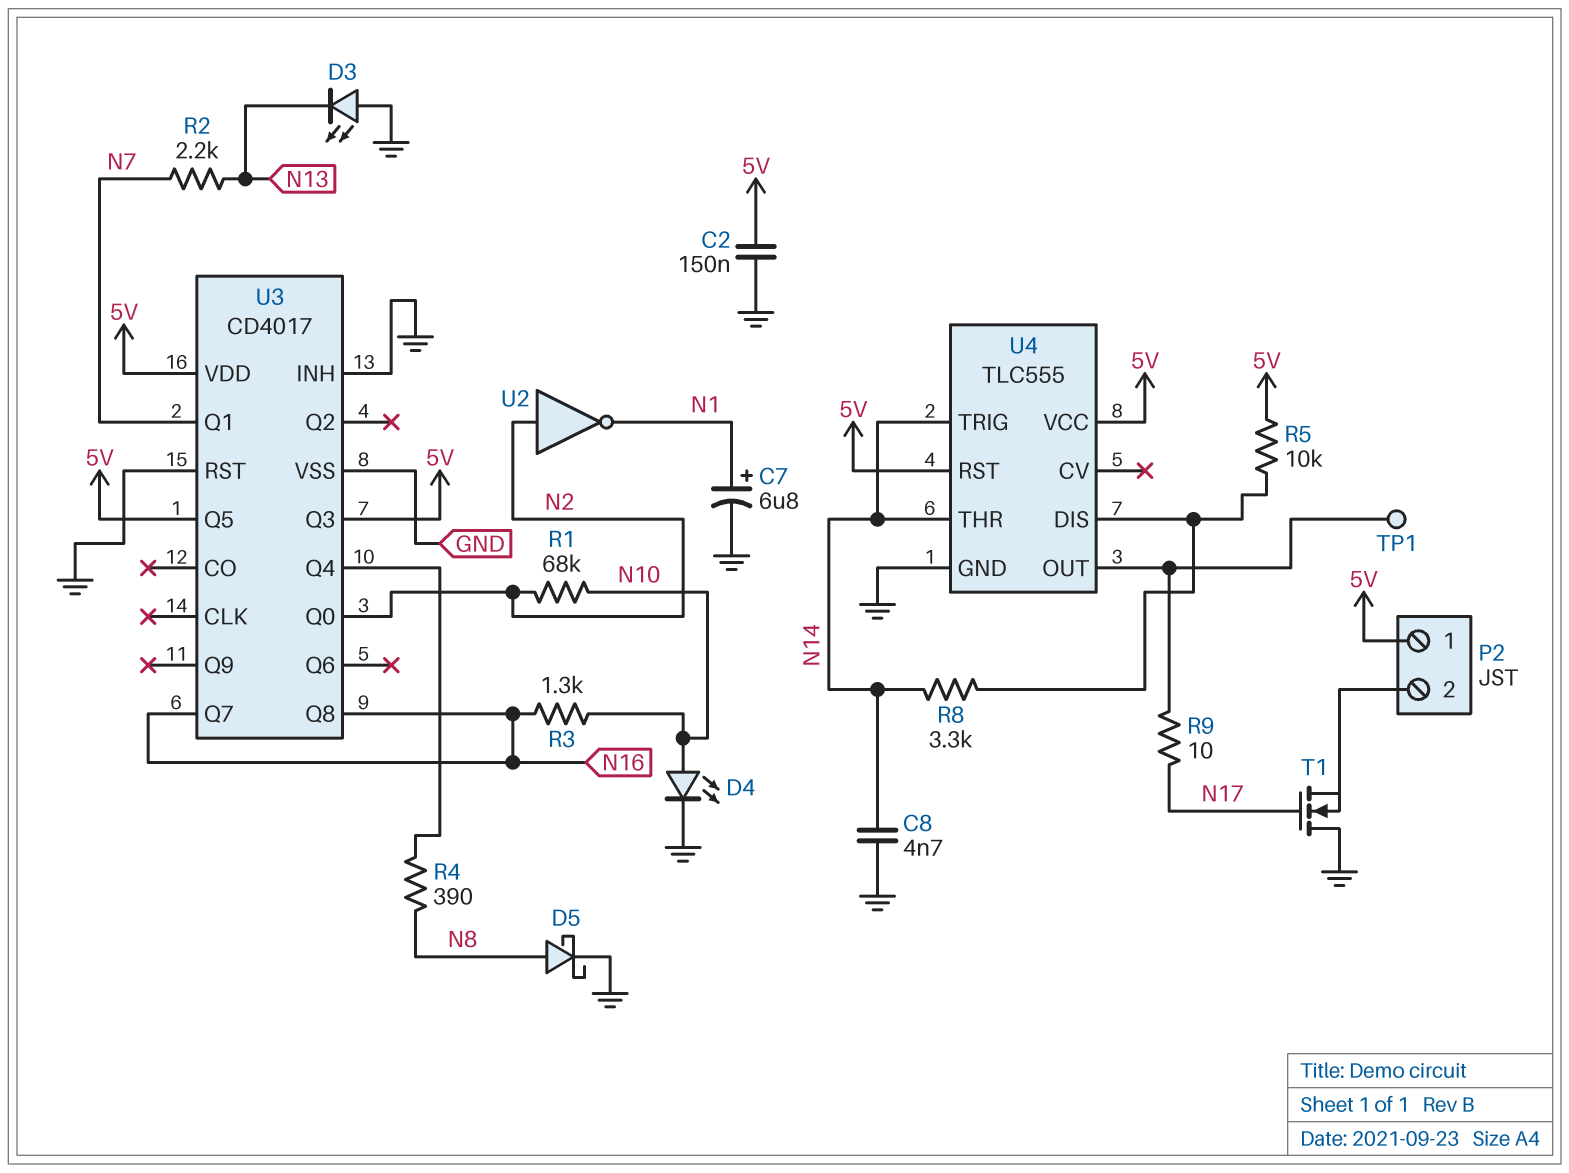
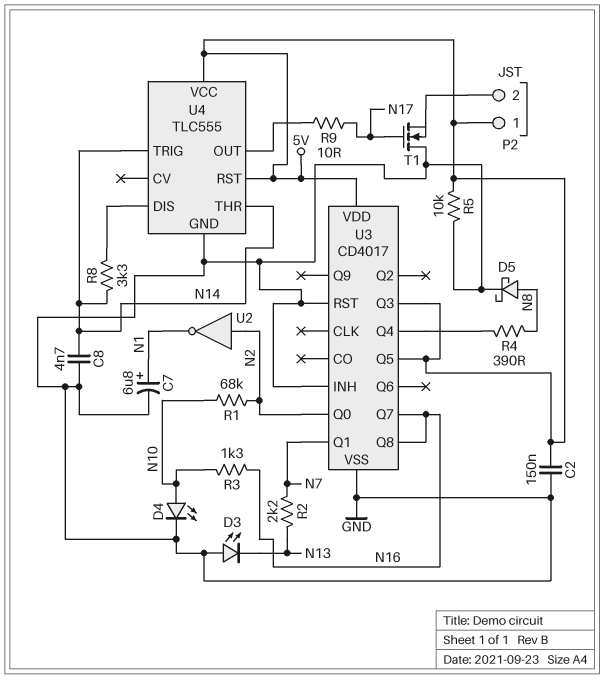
R5: 10k (5V, U4/DIS) -> 10k (5V, GND)
TP1: test point (U4/OUT) -> none

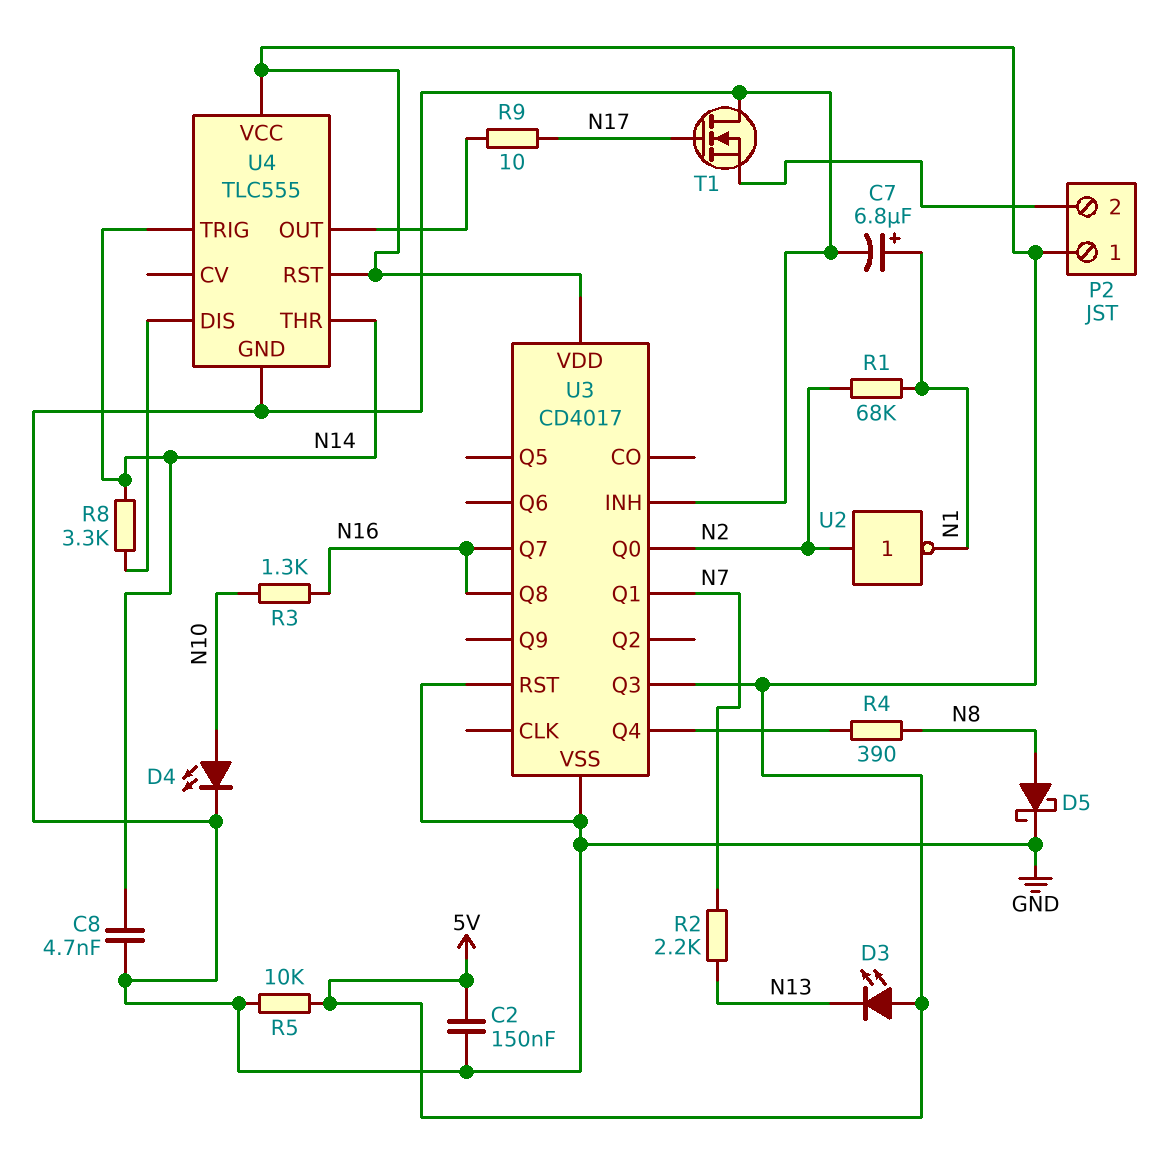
D3: LED (A GND, K N13) -> LED (A 5V, K N13)
R1: 68k (N2, N10) -> 68k (N1, N2)
U3 pin Q5: 5V -> none

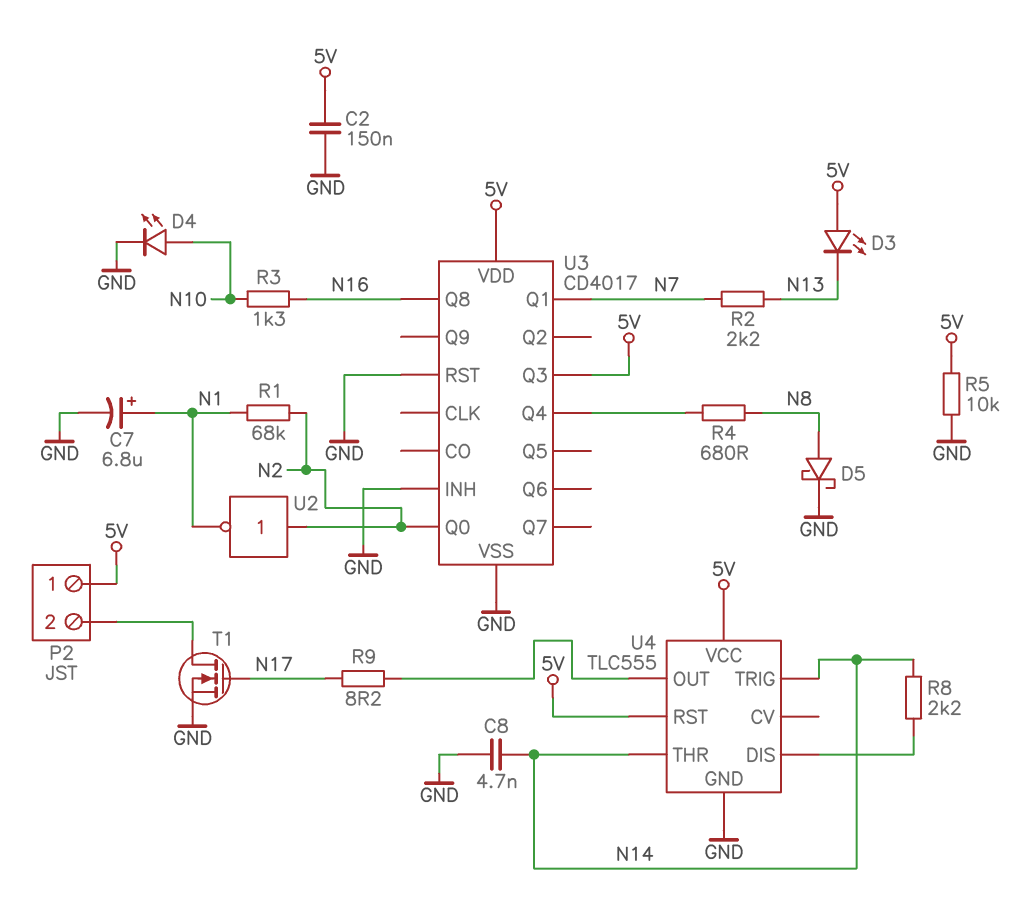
R4: 390 (N8, U3/Q4) -> 680 (N8, U3/Q4)
R8: 3.3k (N14, U4/DIS) -> 2.2k (N14, U4/DIS)
R9: 10 (N17, U4/OUT) -> 8.2 (N17, U4/OUT)
T1: NMOS (G N17, D GND, S P2/2) -> NMOS (G N17, D P2/2, S GND)
U3 pin Q7: N16 -> none

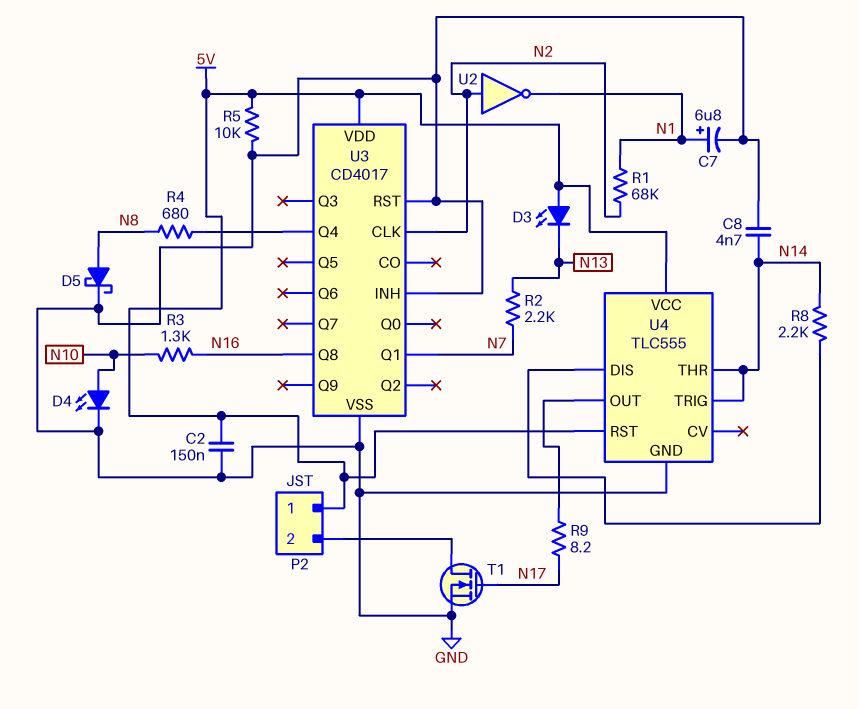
U3 pin CLK: none -> N2
U3 pin Q0: N2 -> none
U3 pin Q3: 5V -> none

